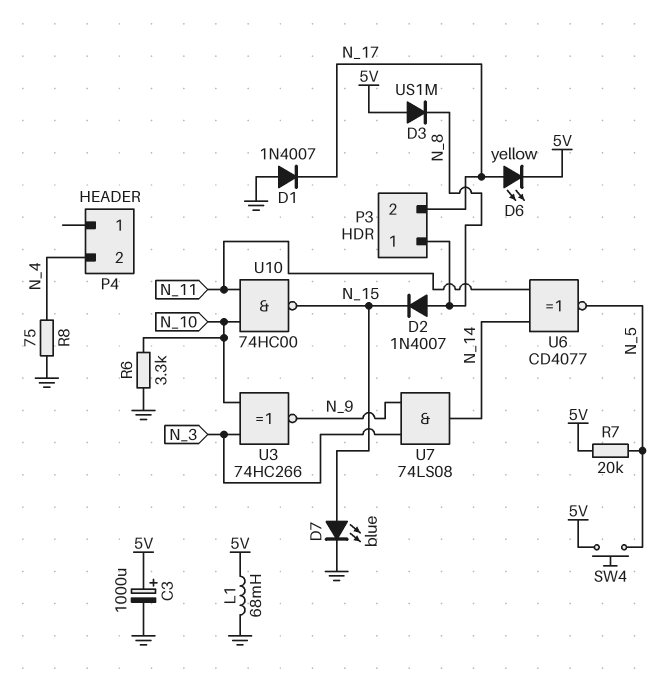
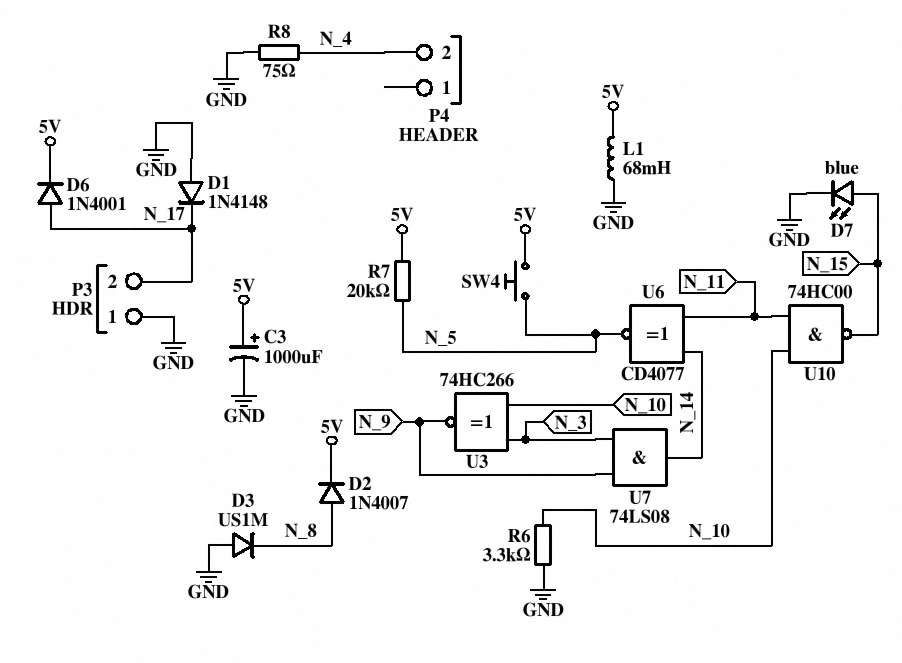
D1: diode 1N4007 (A GND, K N_17) -> diode 1N4148 (A GND, K N_17)
D2: diode 1N4007 (A N_8, K N_15) -> diode 1N4007 (A N_8, K 5V)
D3: diode US1M (A 5V, K N_8) -> diode US1M (A GND, K N_8)
D6: LED yellow (A N_17, K 5V) -> diode 1N4001 (A N_17, K 5V)
P3 pin 1: N_8 -> GND

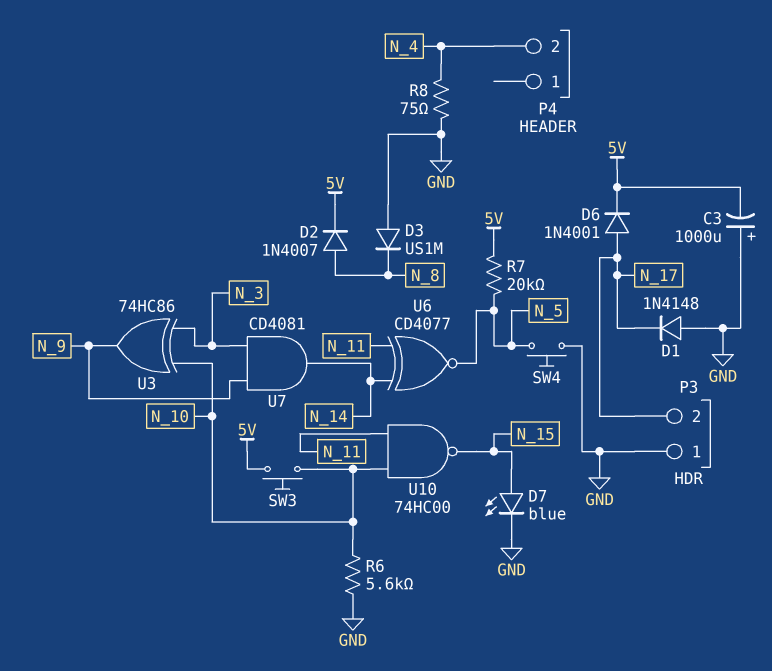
C3: 1000uF (plus 5V, minus GND) -> 1000uF (plus GND, minus 5V)
L1: 68mH (5V, GND) -> none
R6: 3.3k (GND, N_10) -> 5.6k (GND, N_10)
SW3: none -> button (5V, N_10)
SW4: button (5V, N_5) -> button (GND, N_5)
U3: XNOR 74HC266 (in N_3, in N_10, out N_9) -> XOR 74HC86 (in N_3, in N_10, out N_9)
U7: AND 74LS08 (in N_3, in N_9, out N_14) -> AND CD4081 (in N_3, in N_9, out N_14)

